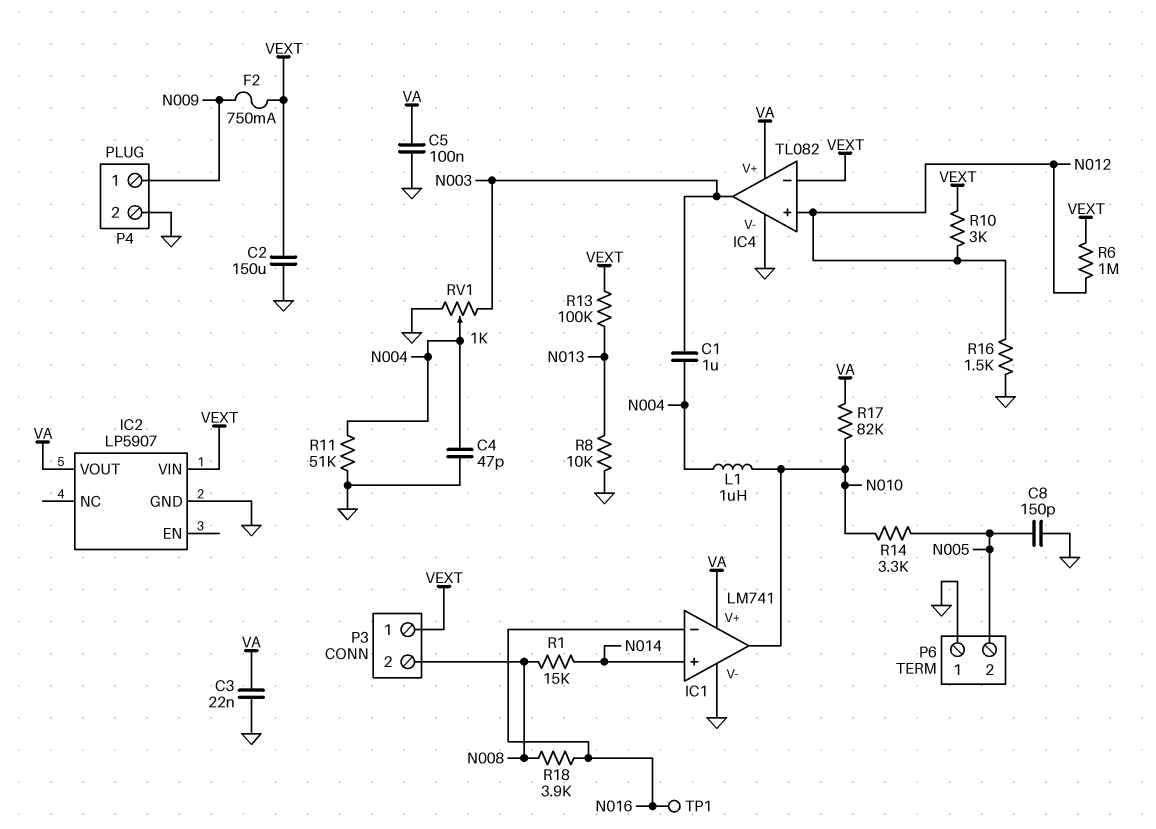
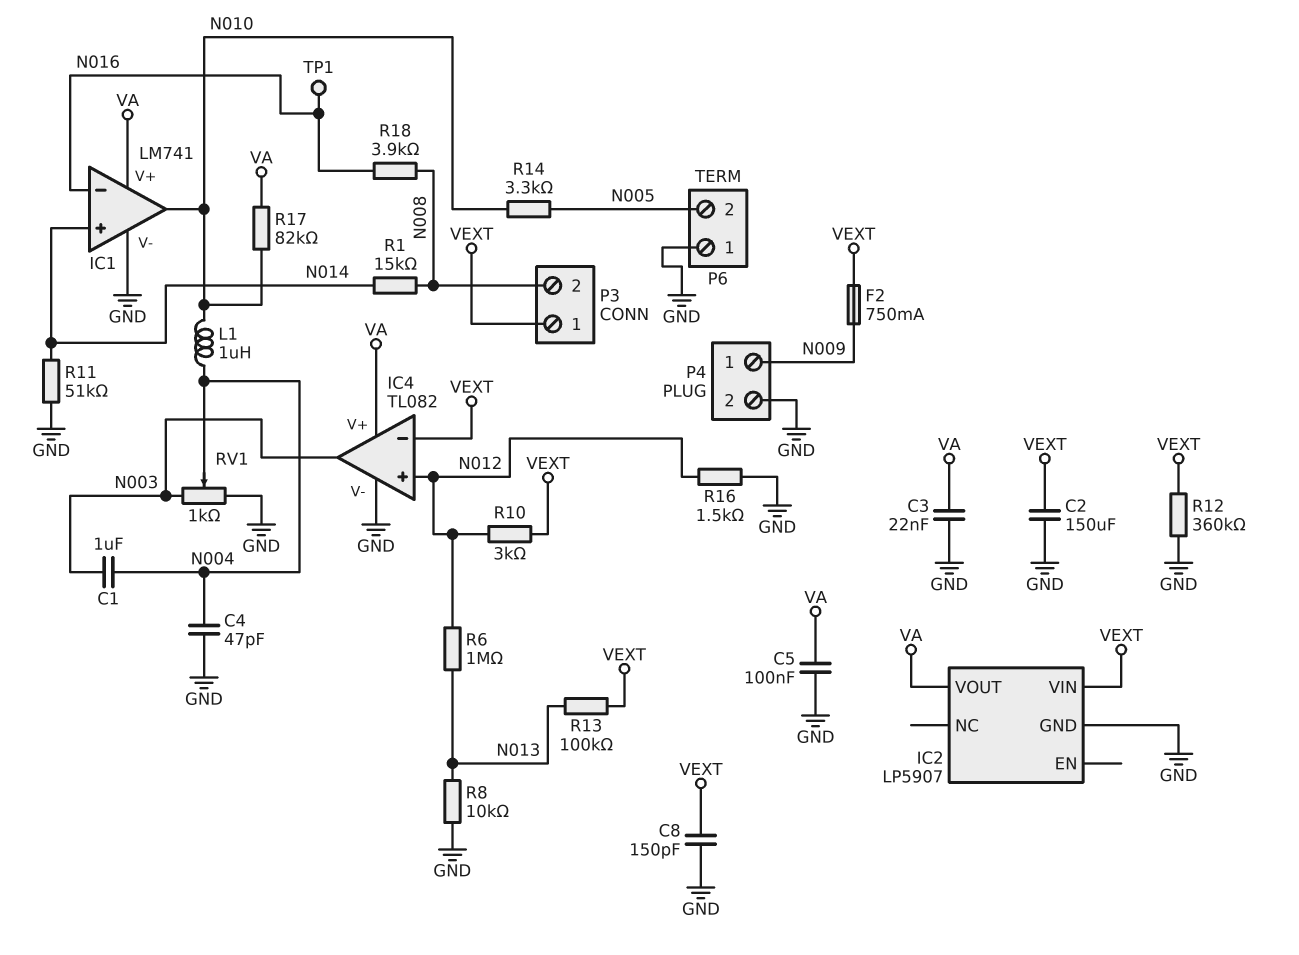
C8: 150pF (GND, N005) -> 150pF (GND, VEXT)
R6: 1M (N012, VEXT) -> 1M (N012, N013)
R11: 51k (GND, N004) -> 51k (GND, N014)
R12: none -> 360k (GND, VEXT)

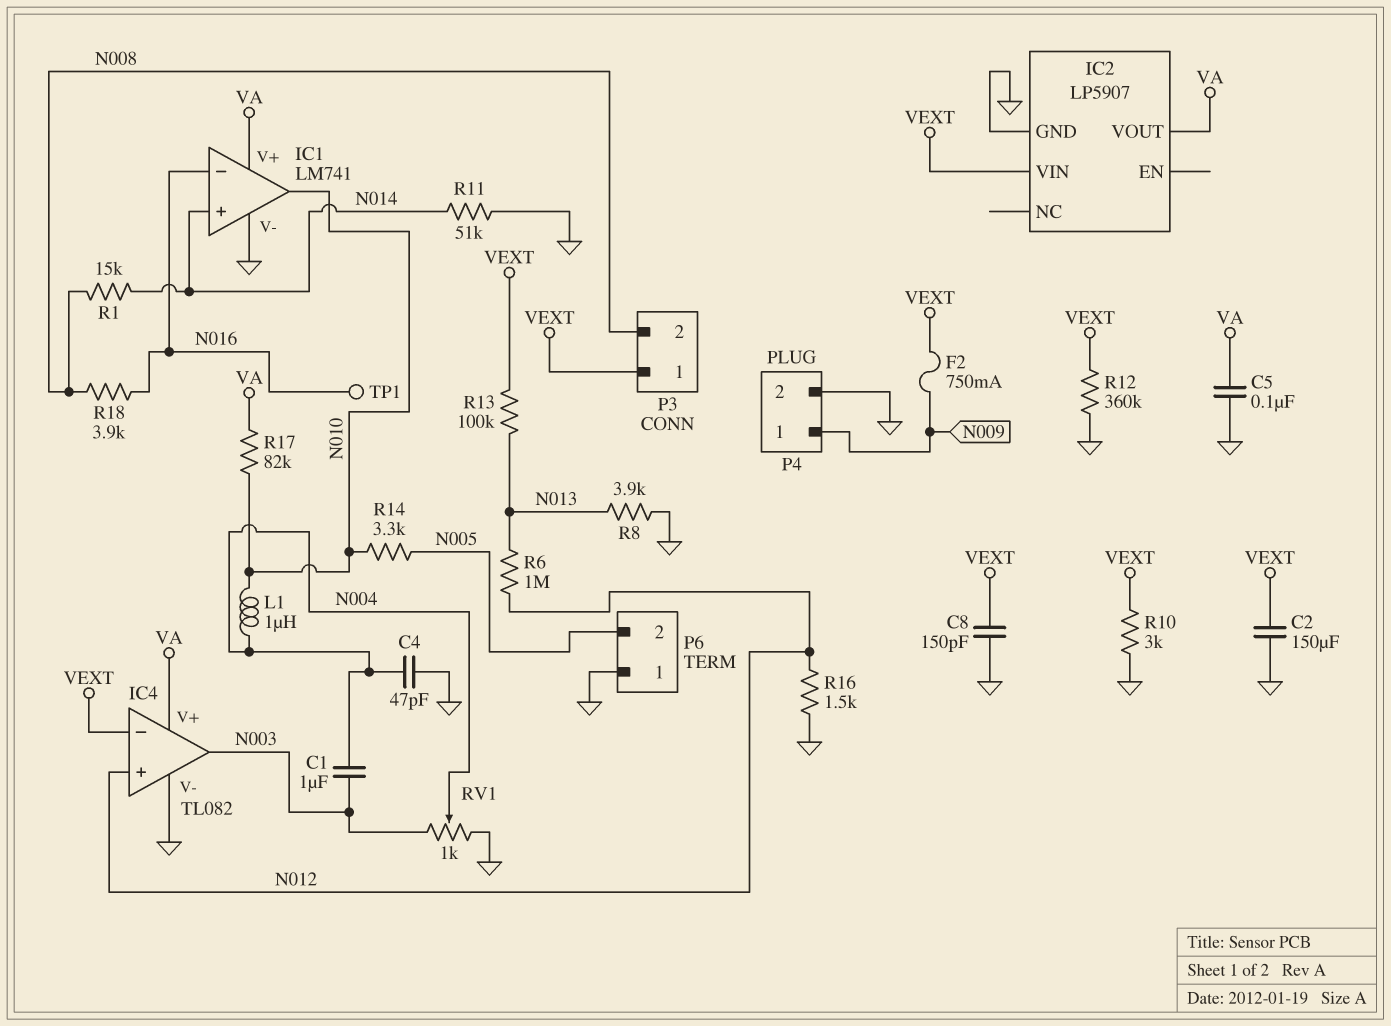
C3: 22nF (GND, VA) -> none
R8: 10k (GND, N013) -> 3.9k (GND, N013)
R10: 3k (N012, VEXT) -> 3k (GND, VEXT)

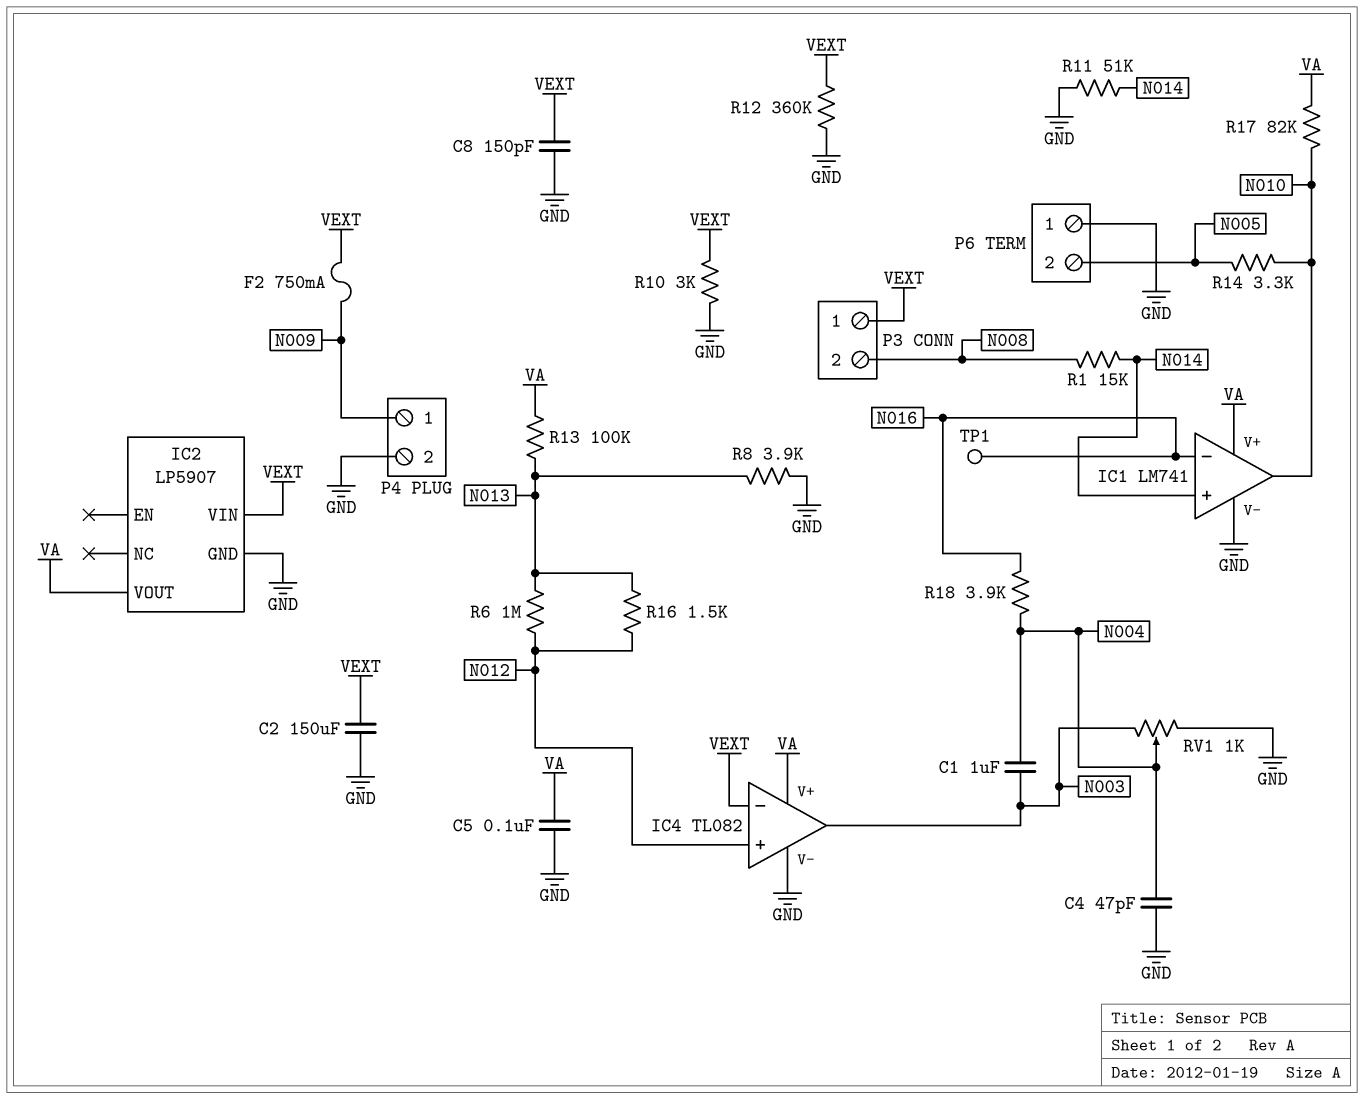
L1: 1uH (N004, N010) -> none
R13: 100k (N013, VEXT) -> 100k (N013, VA)
R16: 1.5k (GND, N012) -> 1.5k (N012, N013)
R18: 3.9k (N008, N016) -> 3.9k (N004, N016)

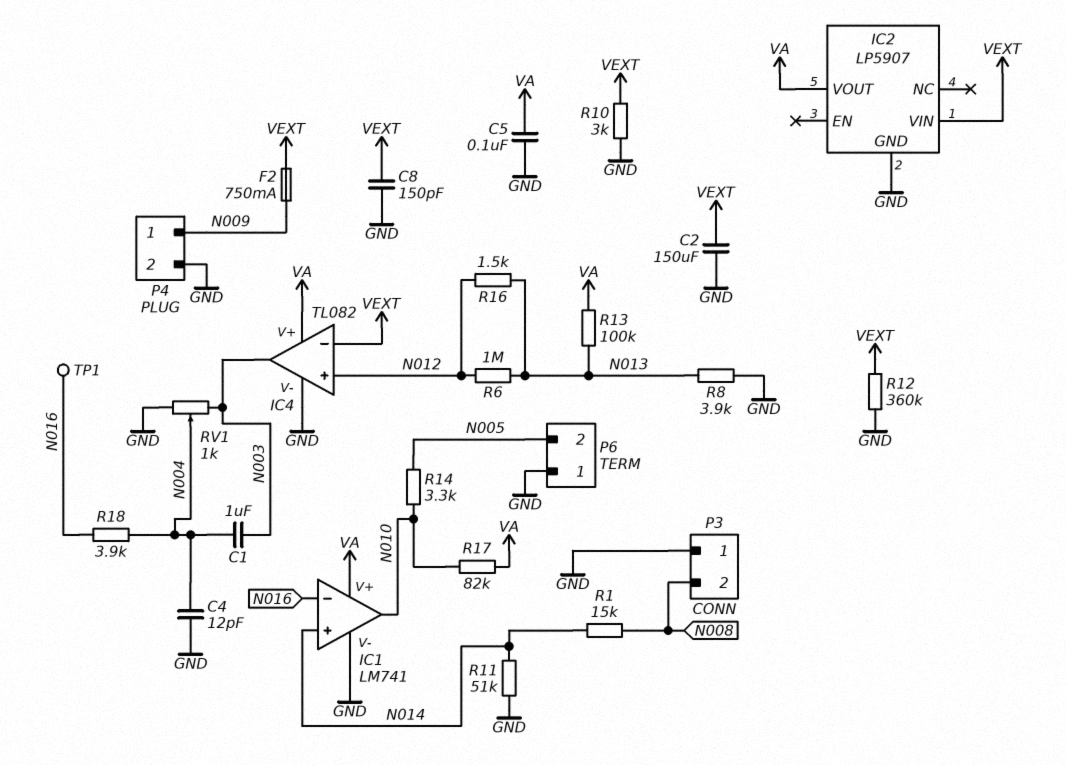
C4: 47pF (GND, N004) -> 12pF (GND, N004)
P3 pin 1: VEXT -> GND

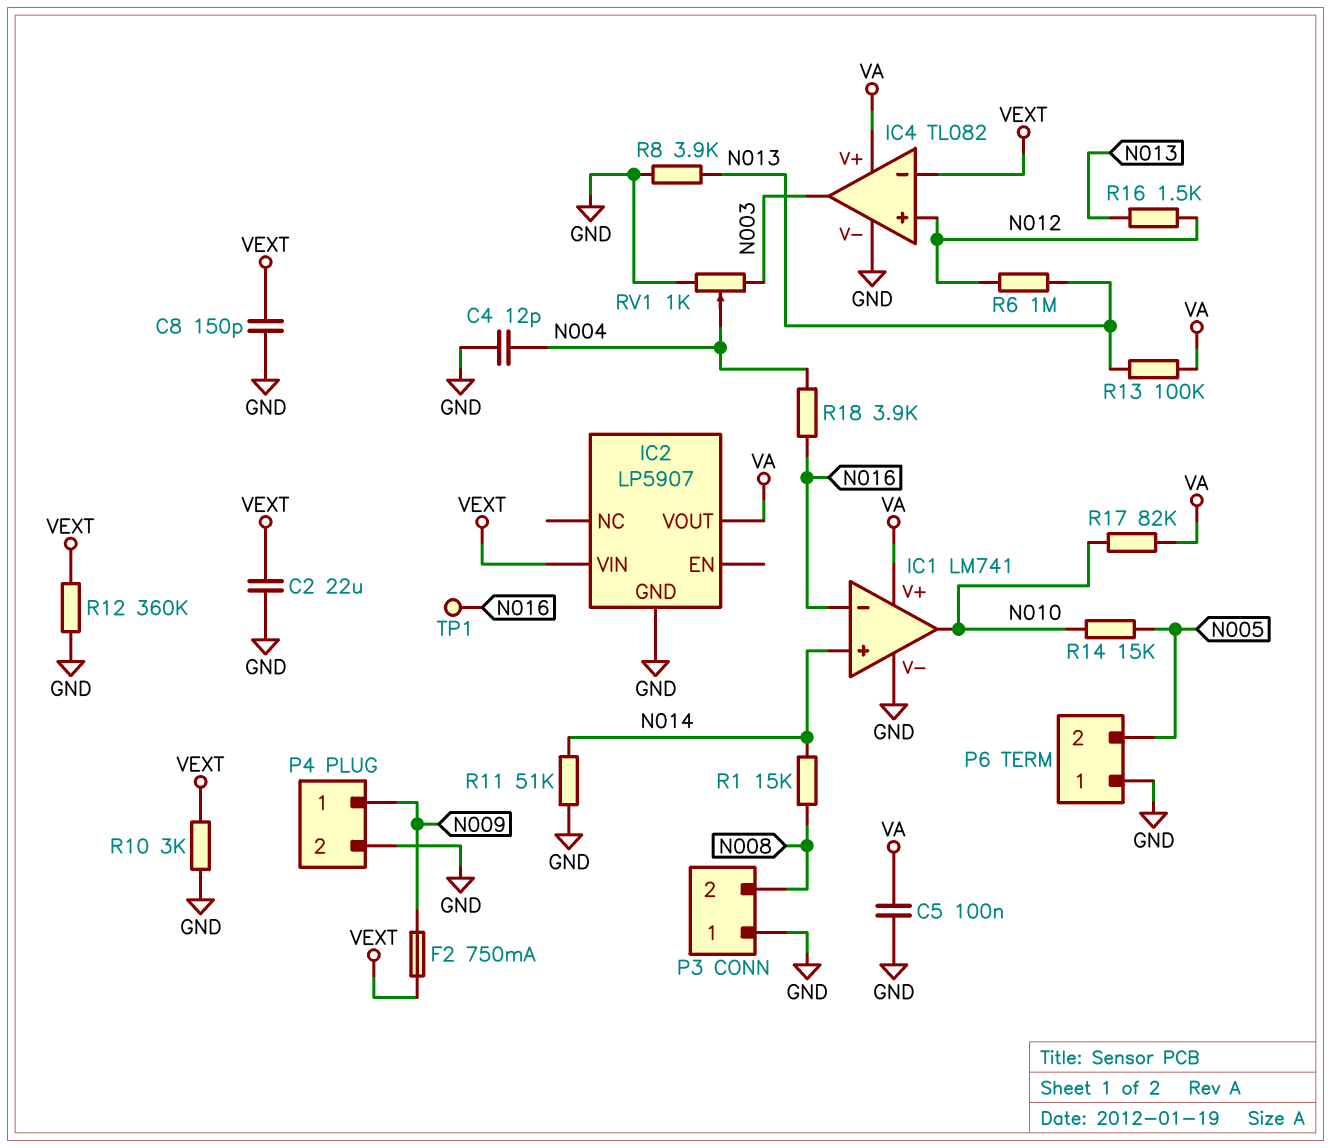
C1: 1uF (N003, N004) -> none
C2: 150uF (GND, VEXT) -> 22uF (GND, VEXT)
R14: 3.3k (N005, N010) -> 15k (N005, N010)

